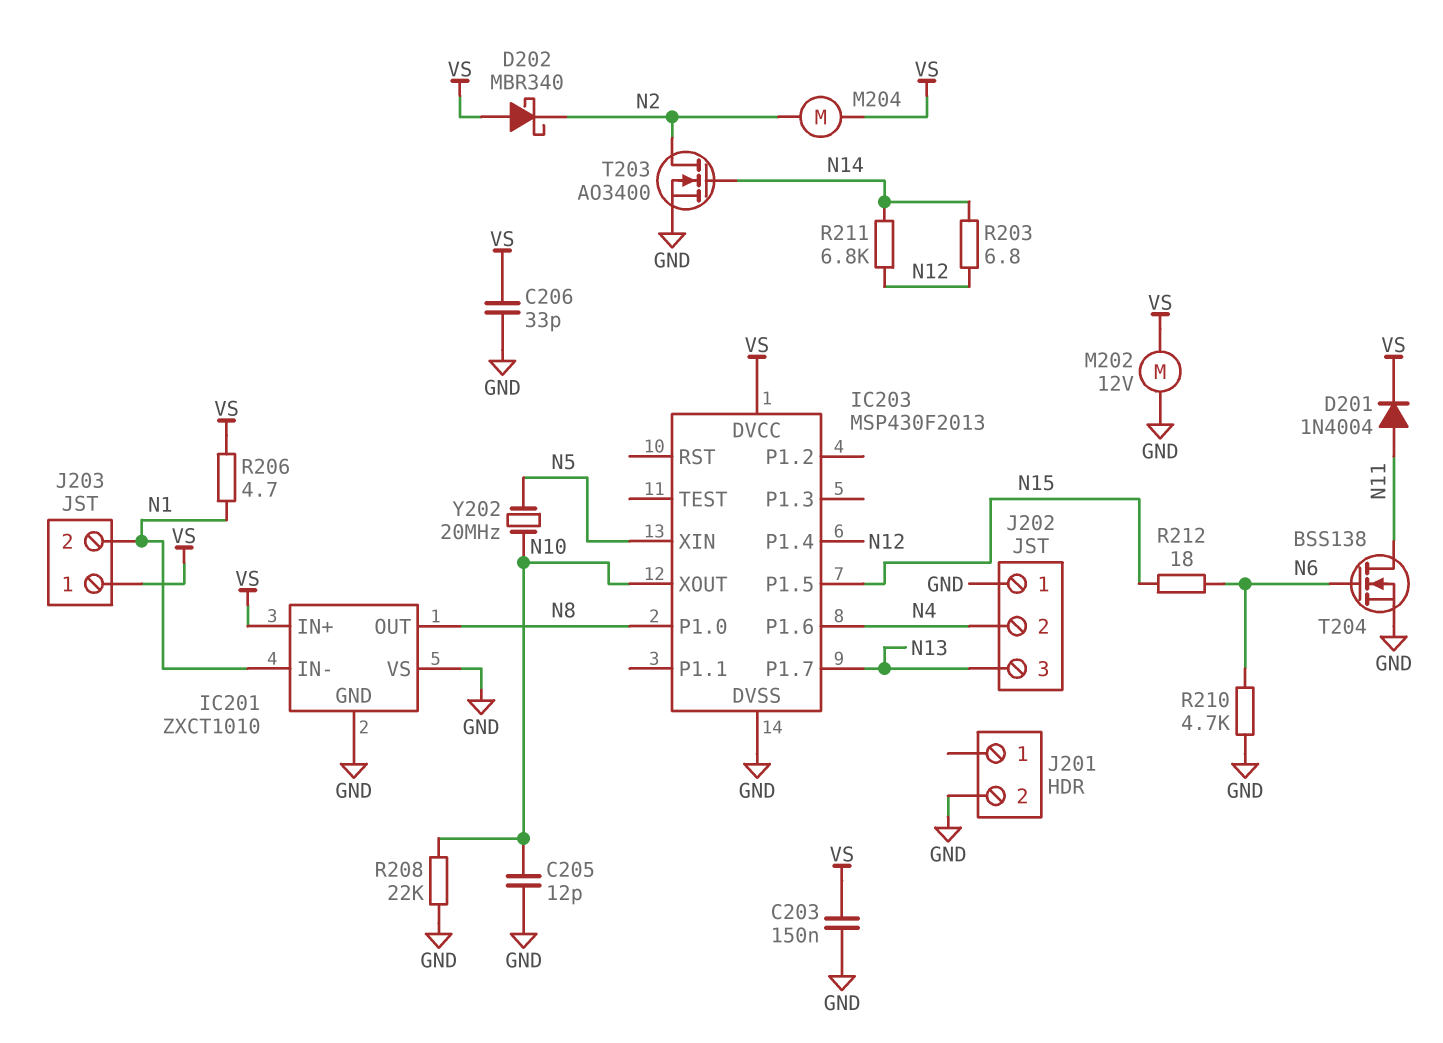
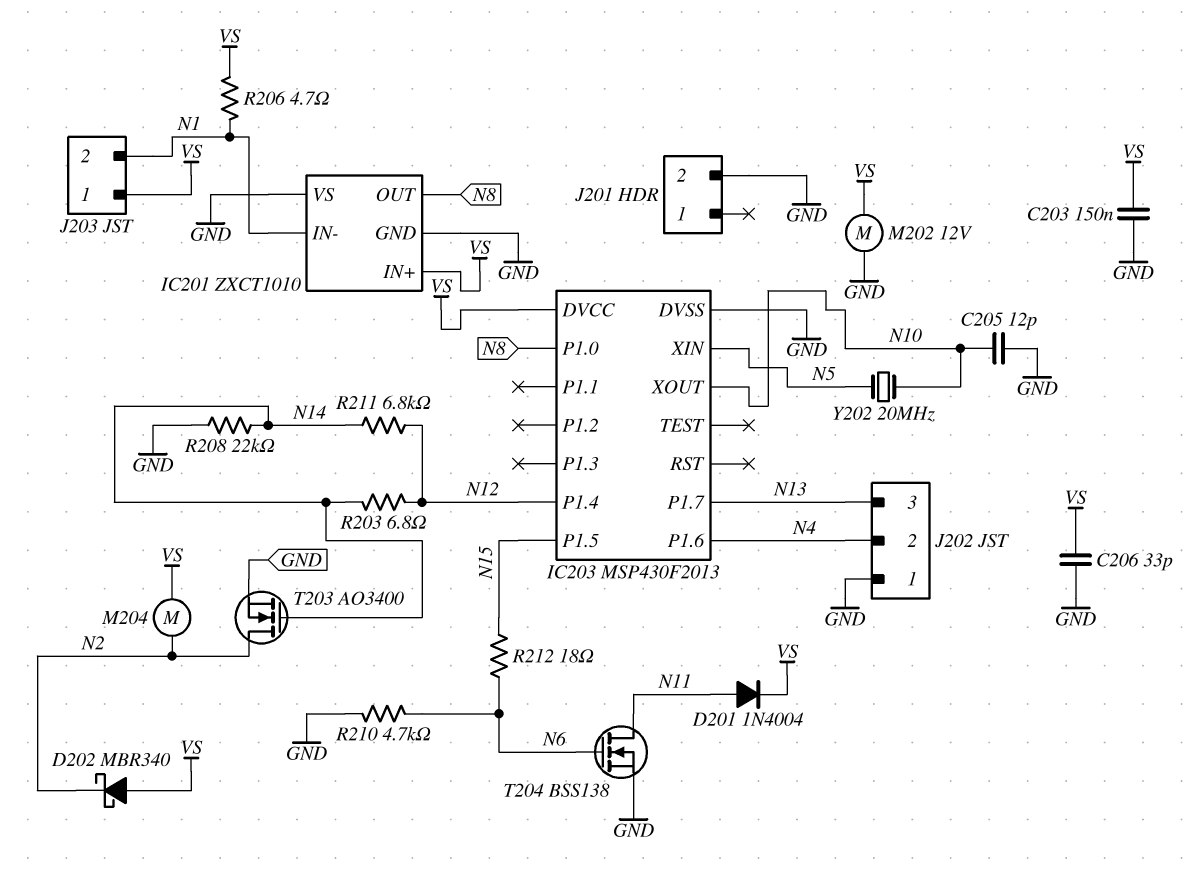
R208: 22k (GND, N10) -> 22k (GND, N14)

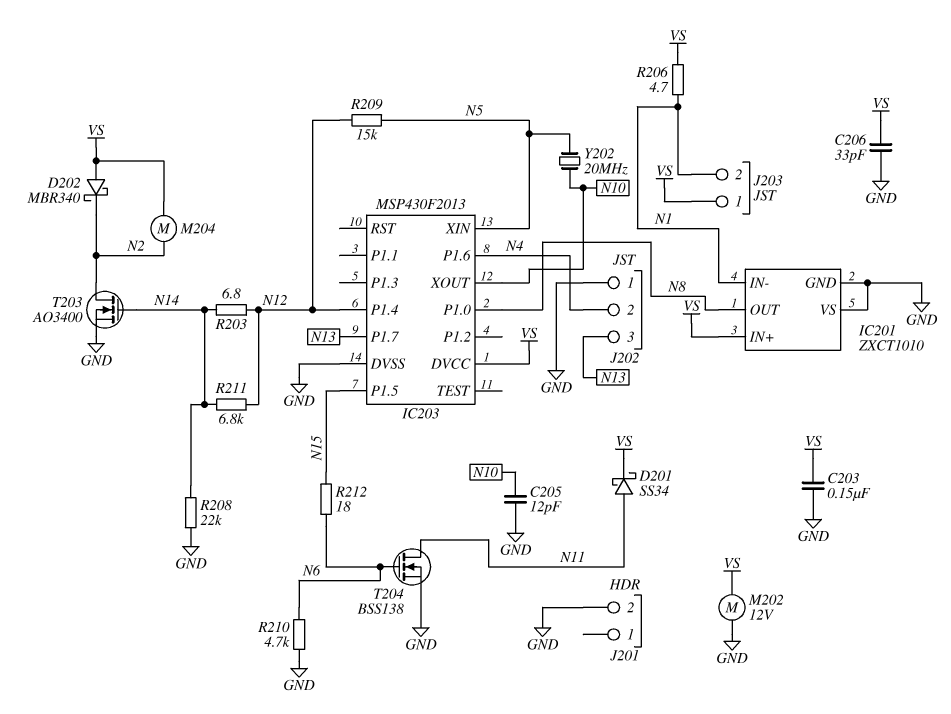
D201: diode 1N4004 (A N11, K VS) -> schottky SS34 (A N11, K VS)
R209: none -> 15k (N5, N12)

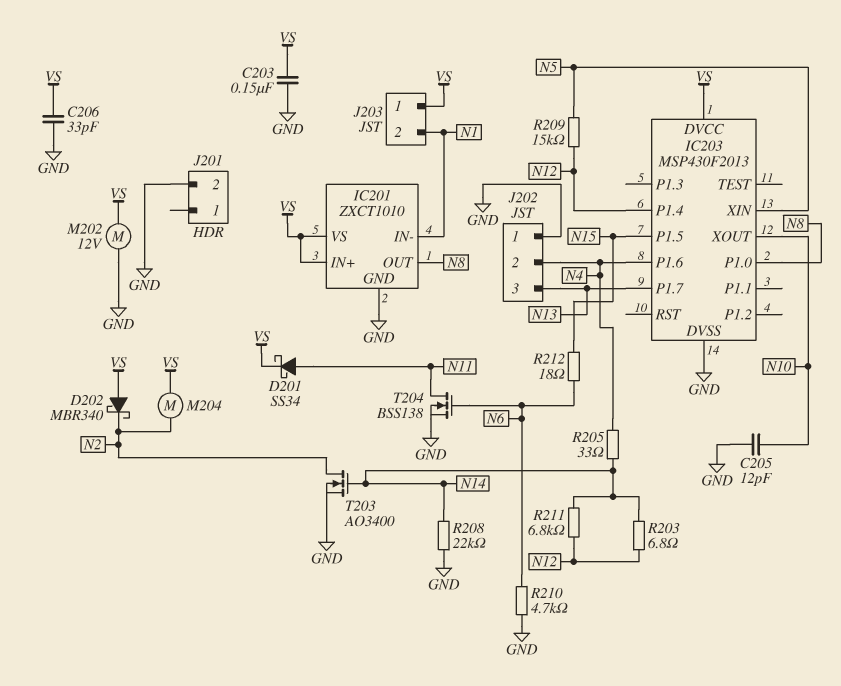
IC201 pin VS: GND -> VS
R205: none -> 33 (N4, N14)
R206: 4.7 (N1, VS) -> none
Y202: 20MHz (N5, N10) -> none

